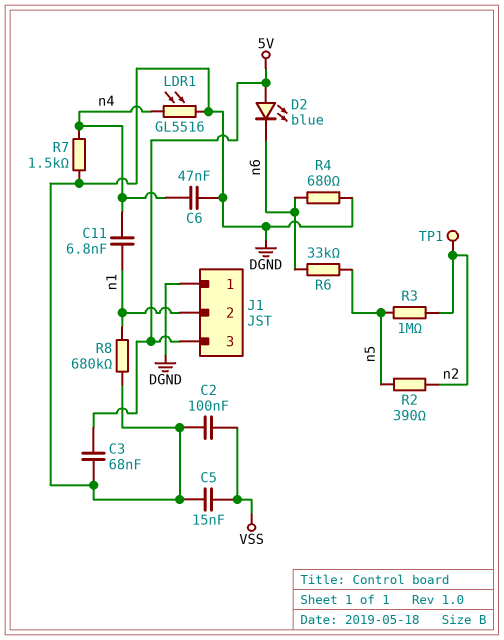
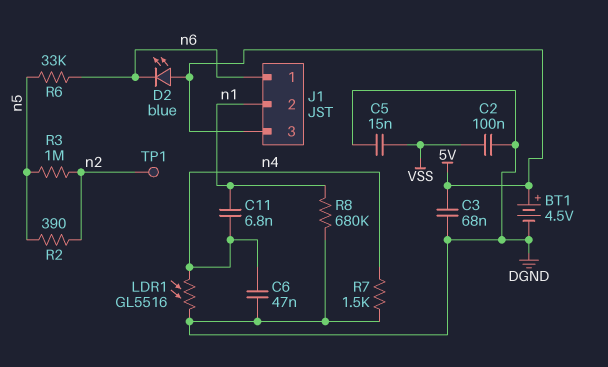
BT1: none -> 4.5V (plus 5V, minus DGND)
J1 pin 1: DGND -> n6
R4: 680 (DGND, n6) -> none

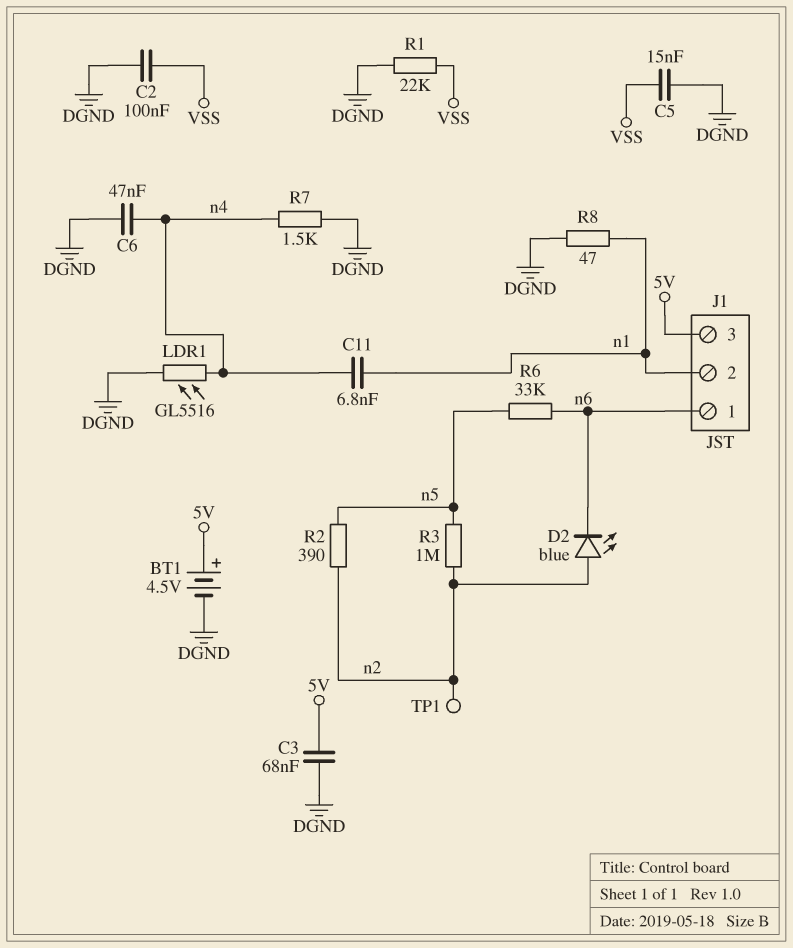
D2: LED blue (A 5V, K n6) -> LED blue (A n2, K n6)
R1: none -> 22k (DGND, VSS)
R8: 680k (DGND, n1) -> 47 (DGND, n1)

